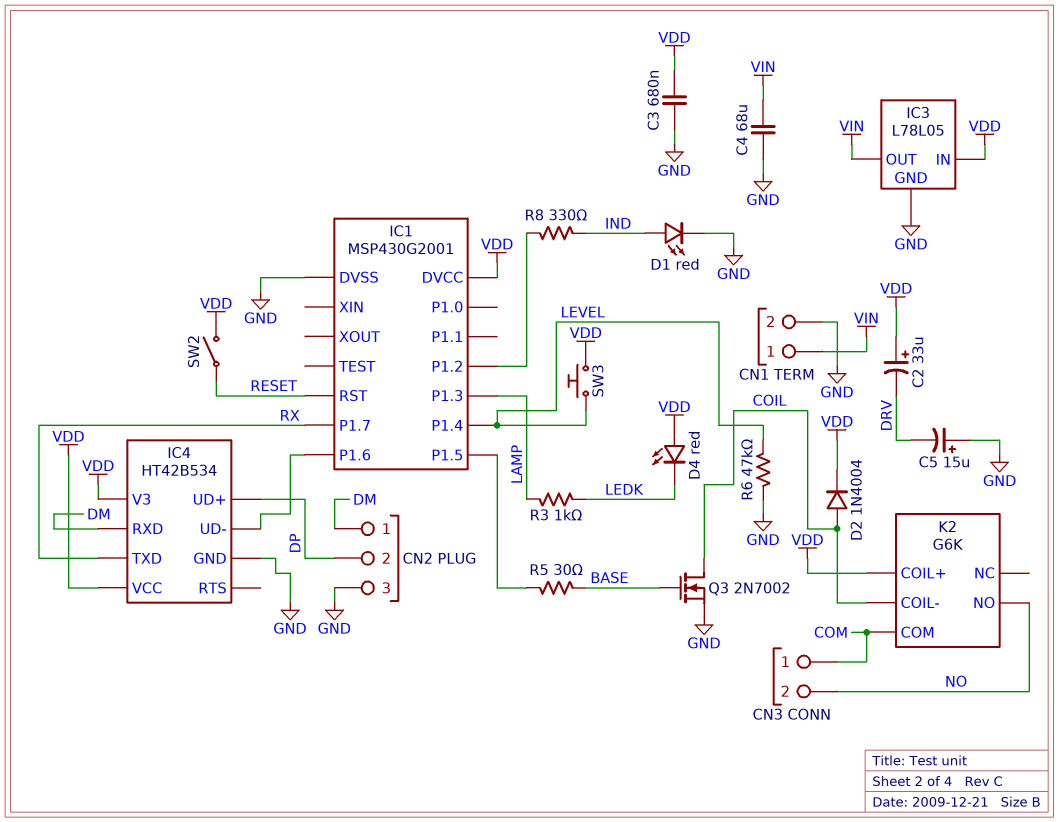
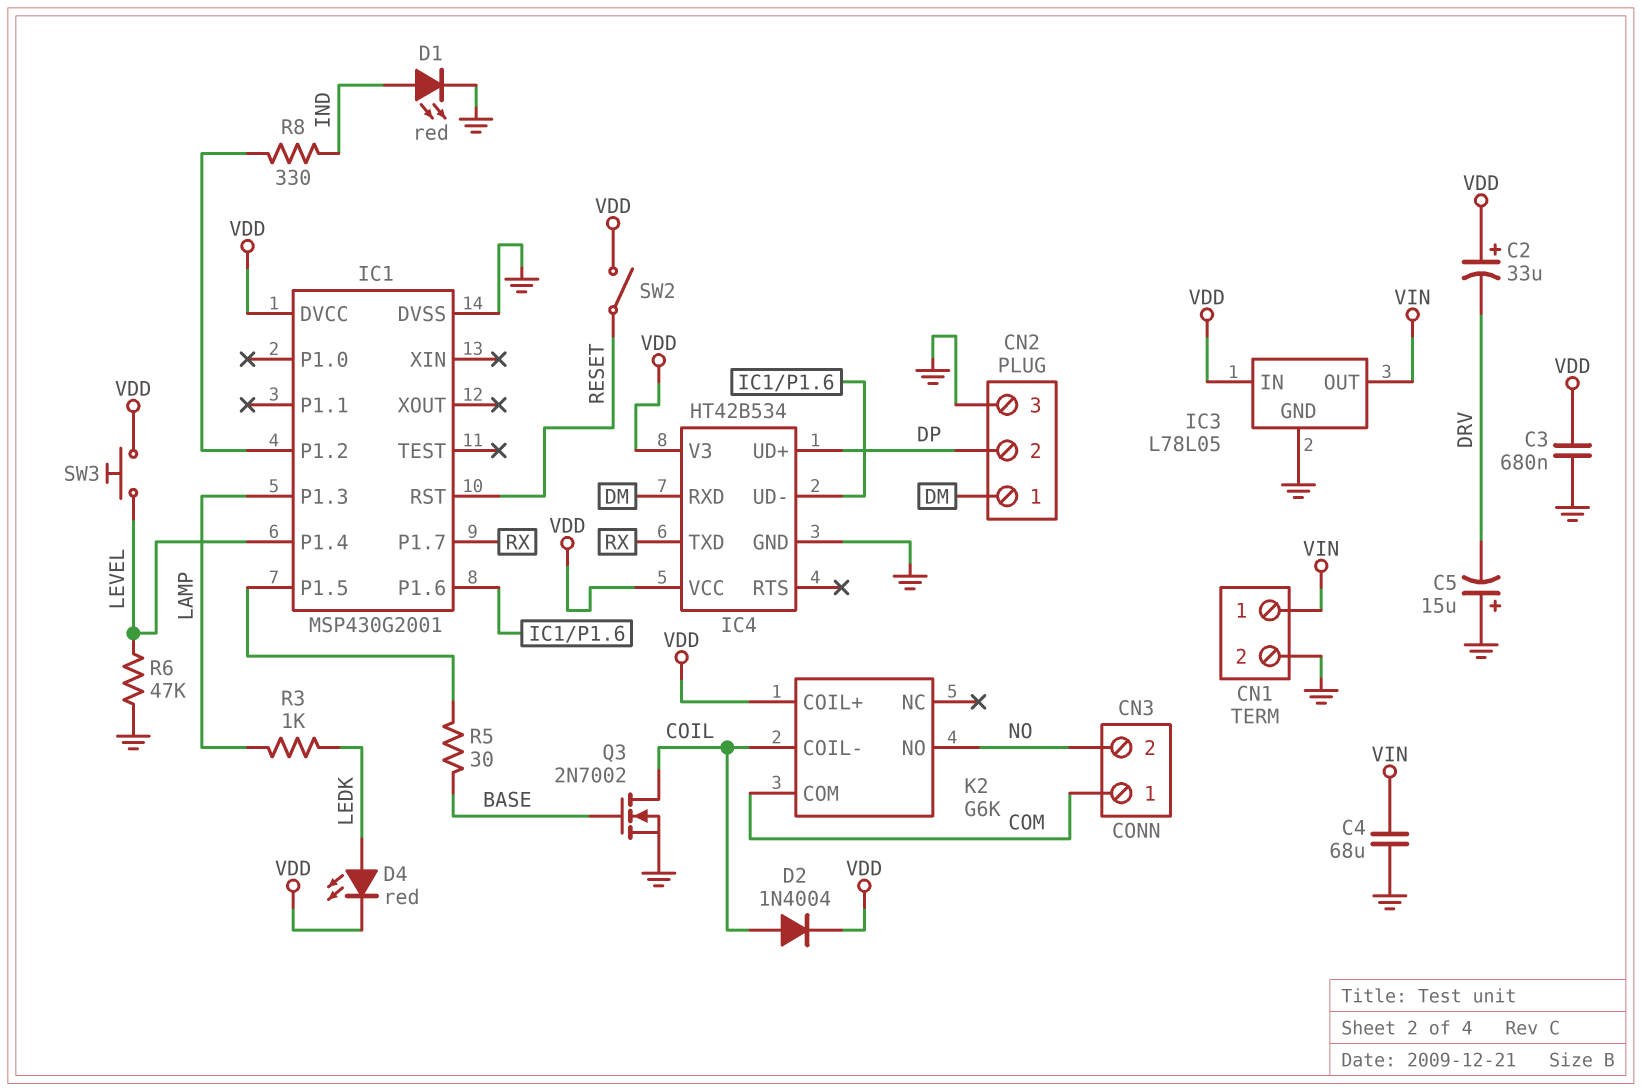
D4: LED red (A VDD, K LEDK) -> LED red (A LEDK, K VDD)

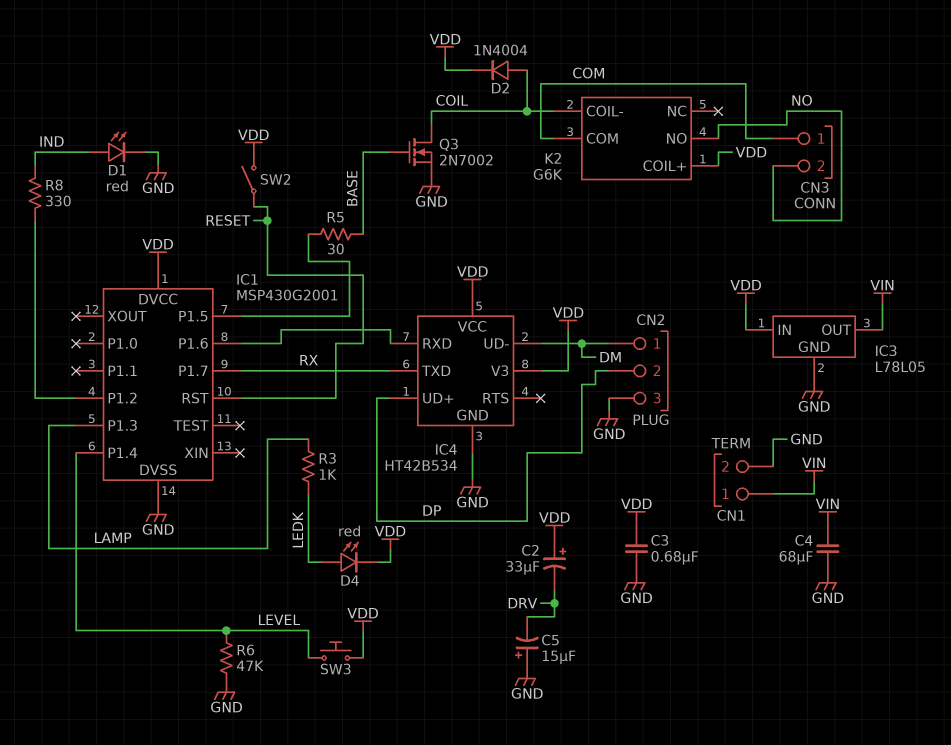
IC4 pin RXD: DM -> IC1/P1.6
IC4 pin UD-: IC1/P1.6 -> DM

